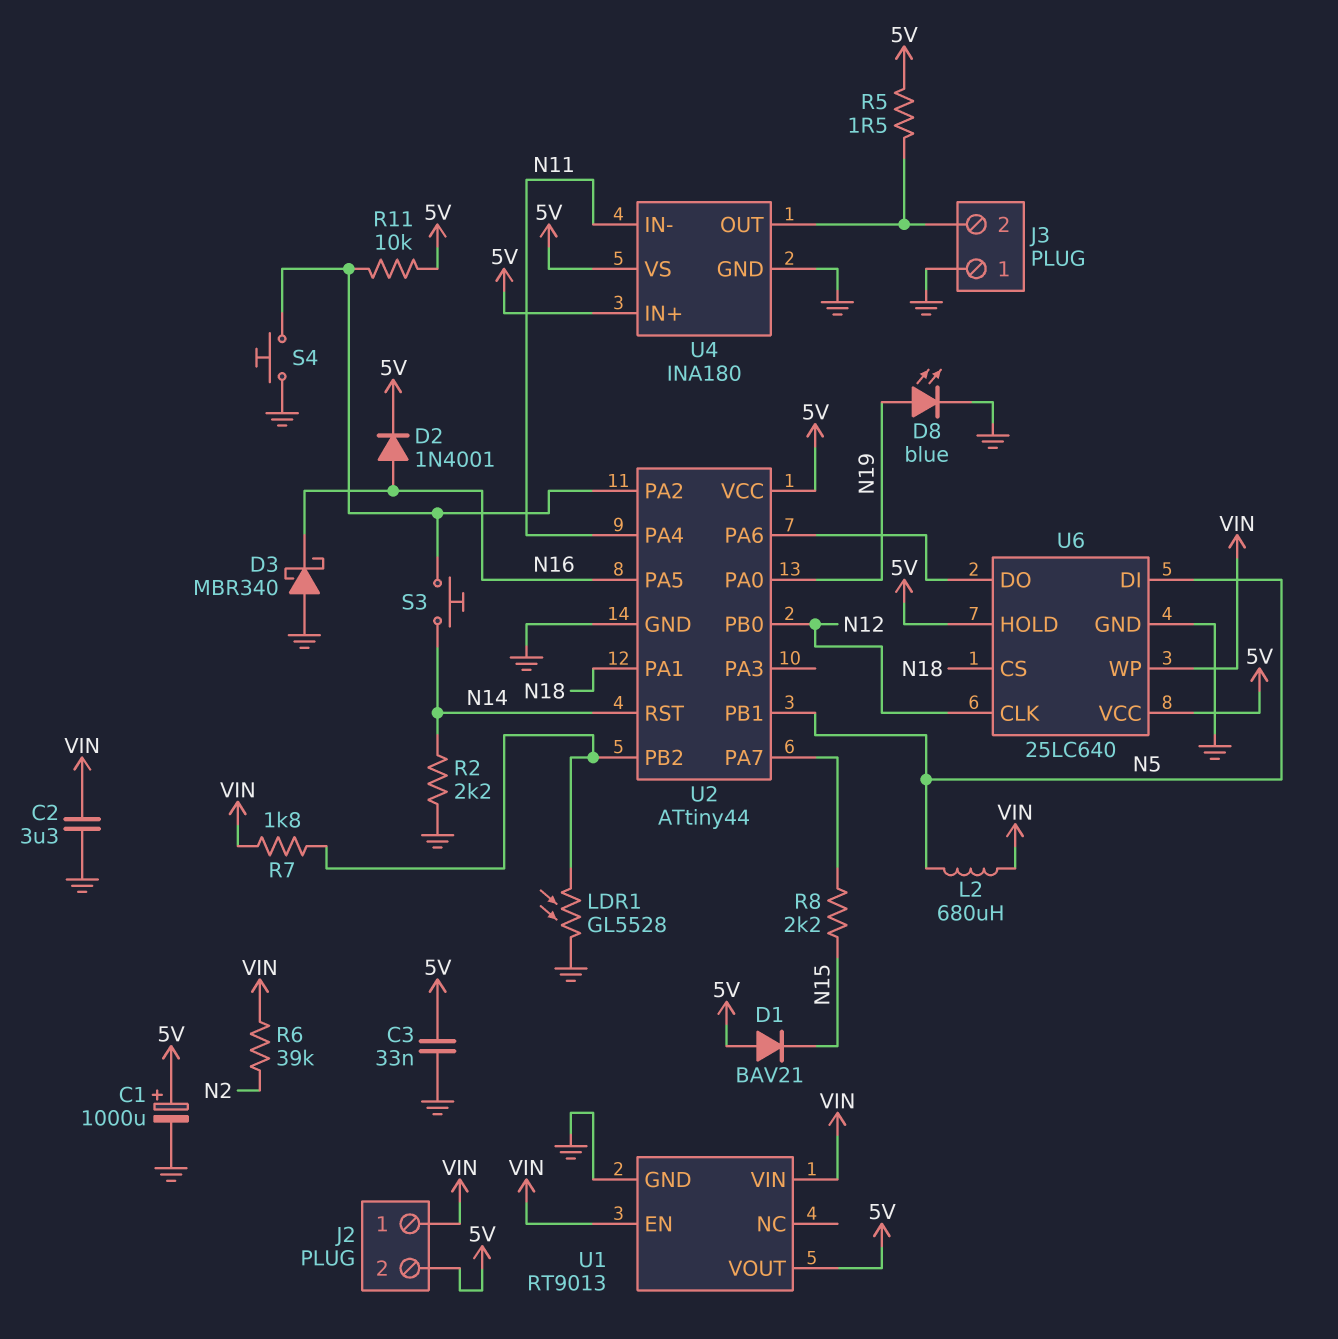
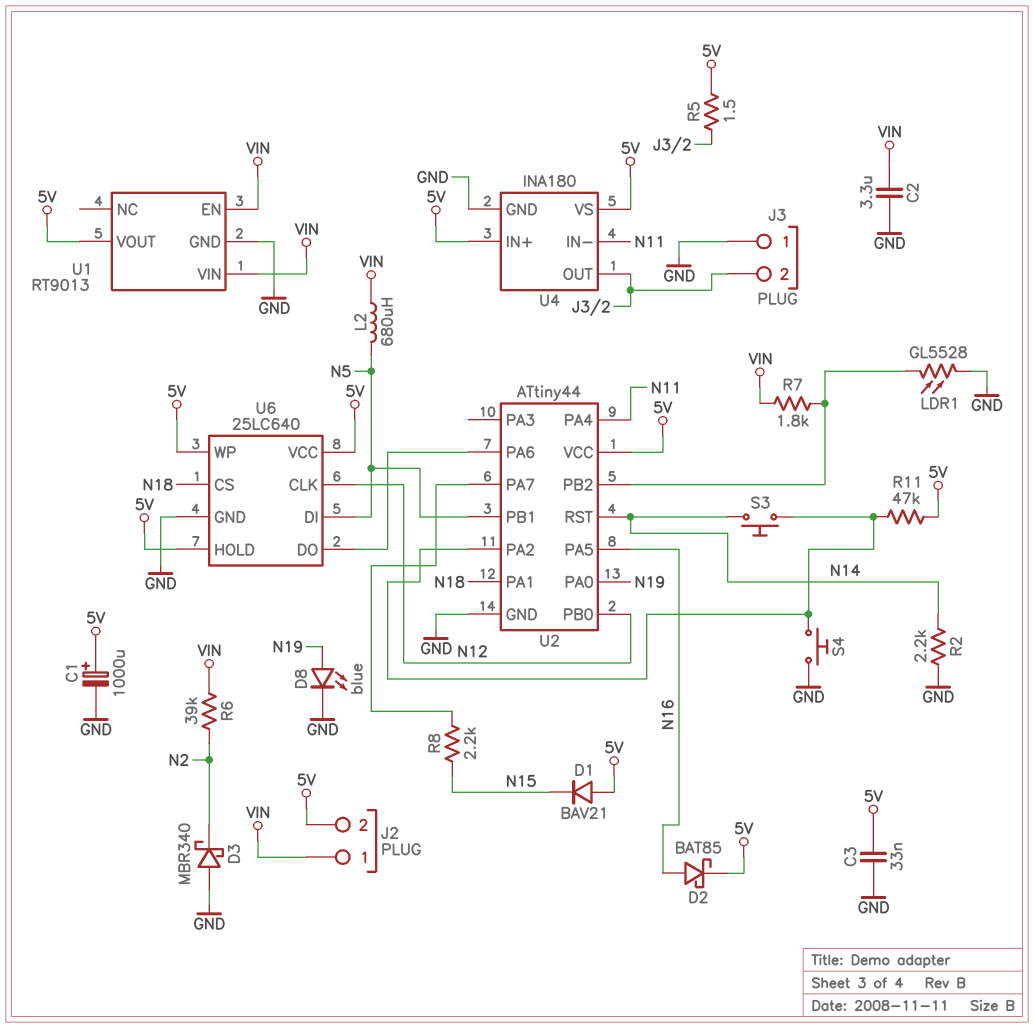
D2: diode 1N4001 (A N16, K 5V) -> schottky BAT85 (A N16, K 5V)
D3: schottky MBR340 (A GND, K N16) -> schottky MBR340 (A GND, K N2)
R11: 10k (5V, U2/PA2) -> 47k (5V, U2/PA2)
U6 pin WP: VIN -> 5V

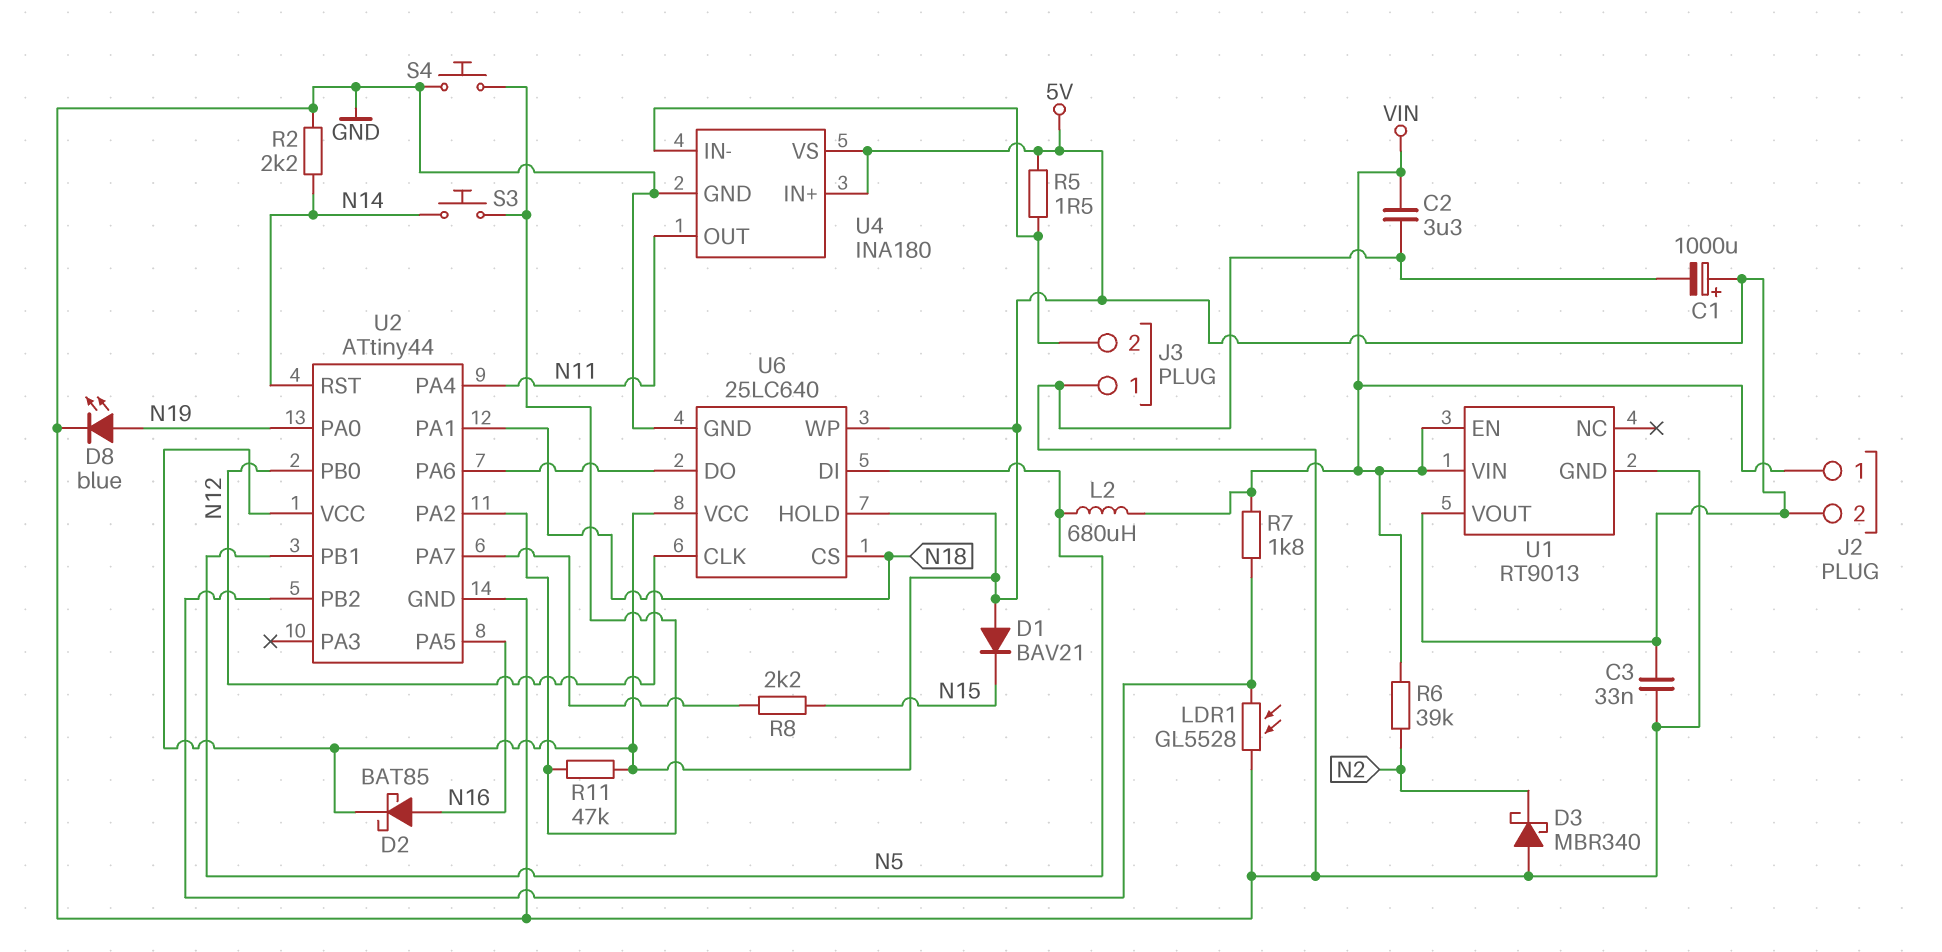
U4 pin IN-: N11 -> J3/2
U4 pin OUT: J3/2 -> N11

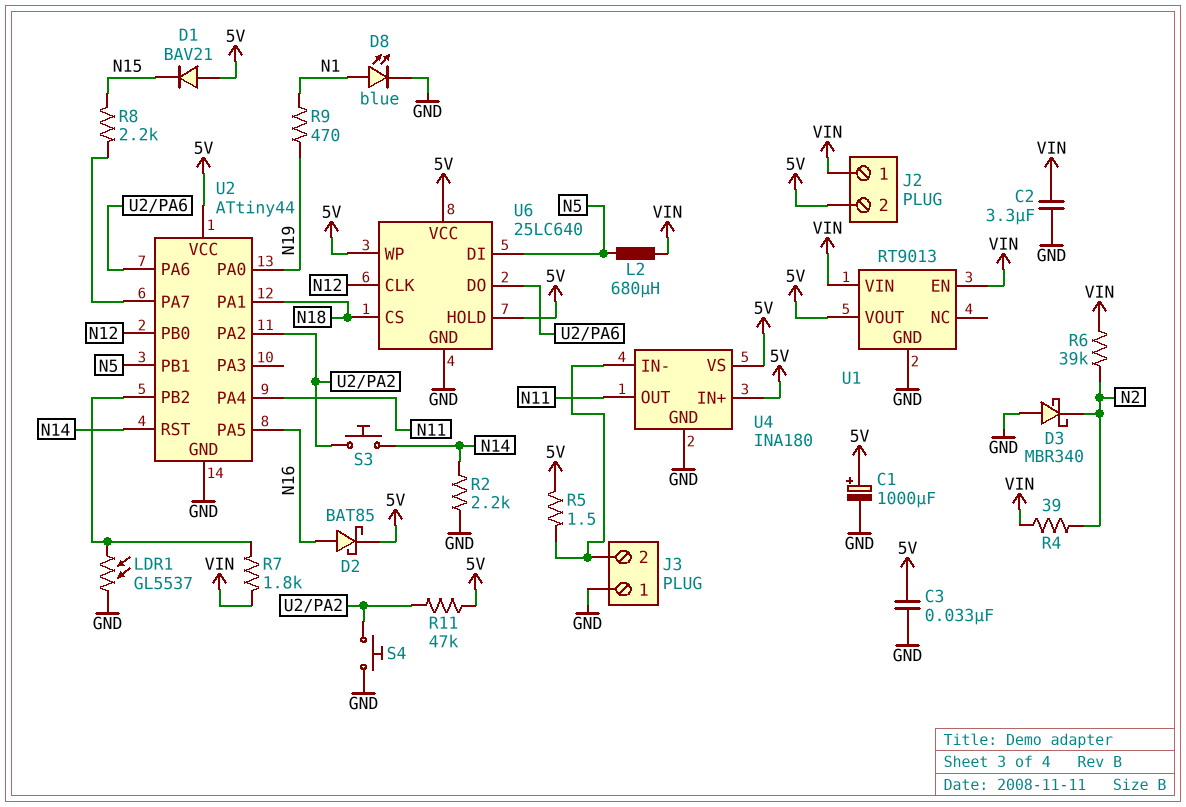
D8: LED blue (A N19, K GND) -> LED blue (A N1, K GND)
LDR1: GL5528 (GND, U2/PB2) -> GL5537 (GND, U2/PB2)
R4: none -> 39 (N2, VIN)
R9: none -> 470 (N1, N19)

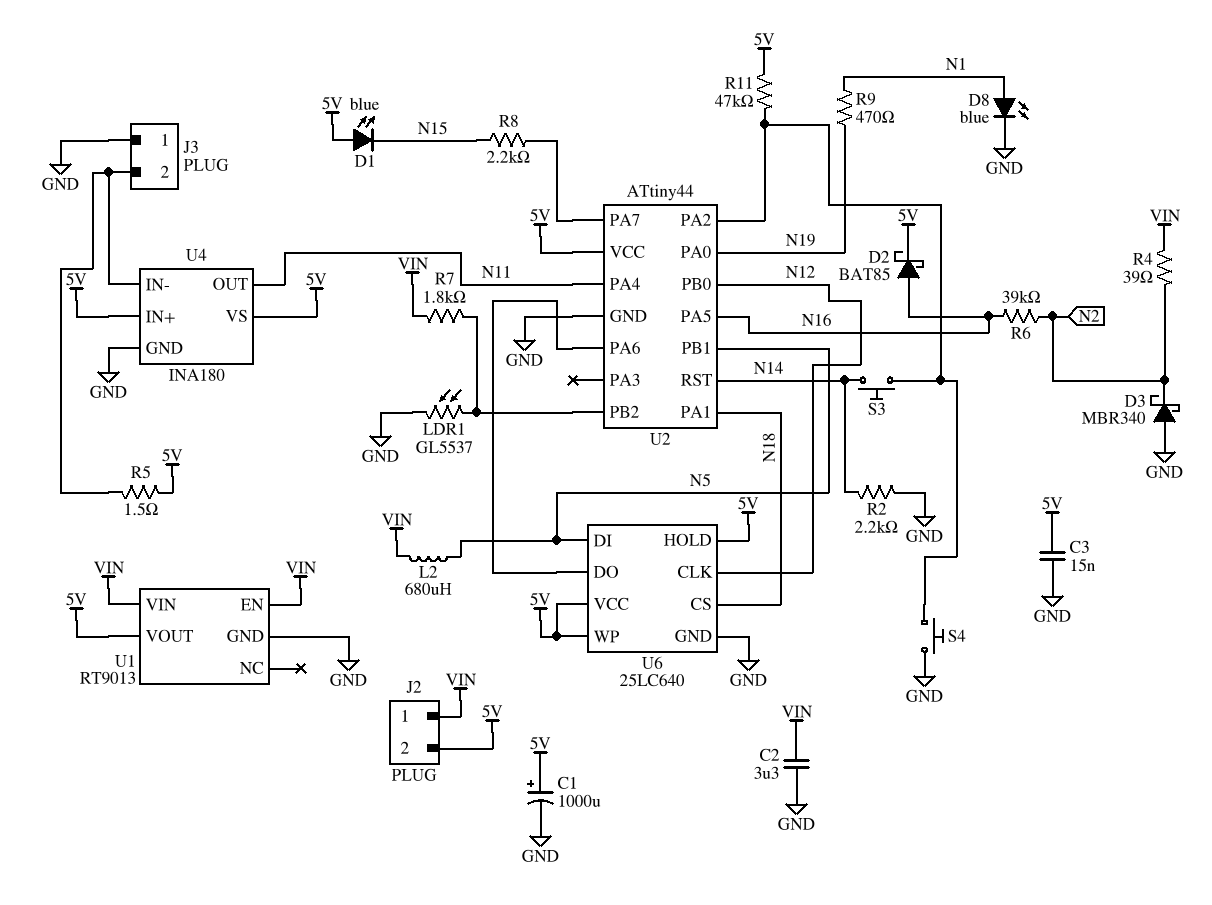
C3: 33nF (5V, GND) -> 15nF (5V, GND)
D1: diode BAV21 (A 5V, K N15) -> LED blue (A 5V, K N15)
R6: 39k (N2, VIN) -> 39k (N2, N16)

